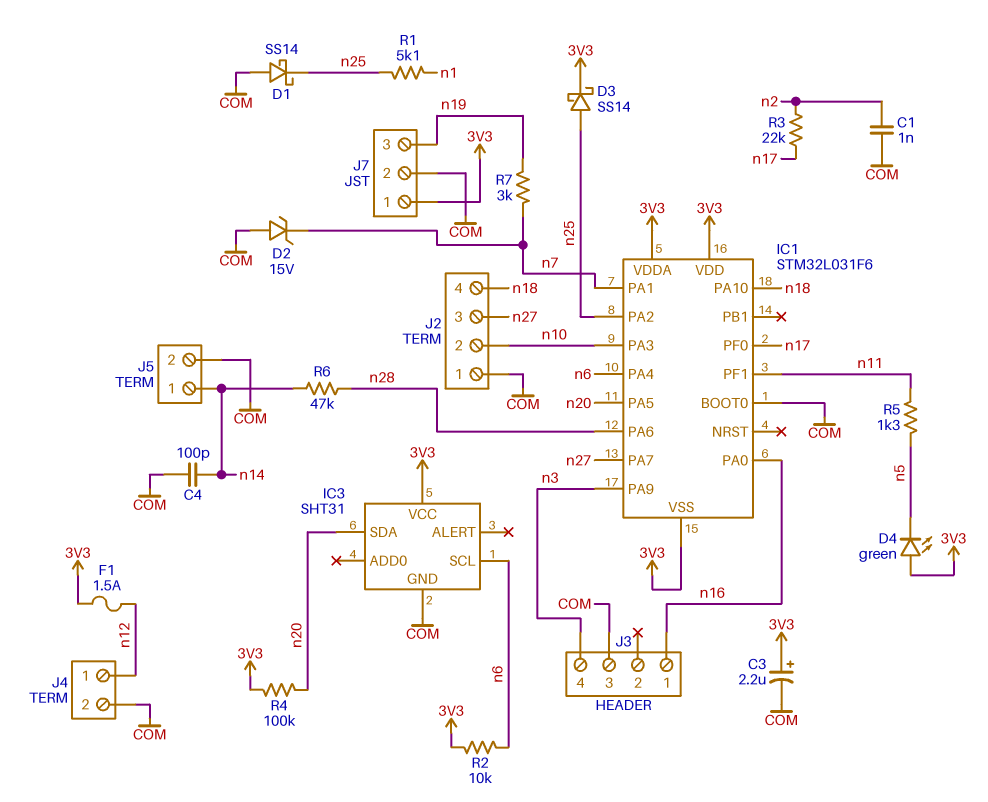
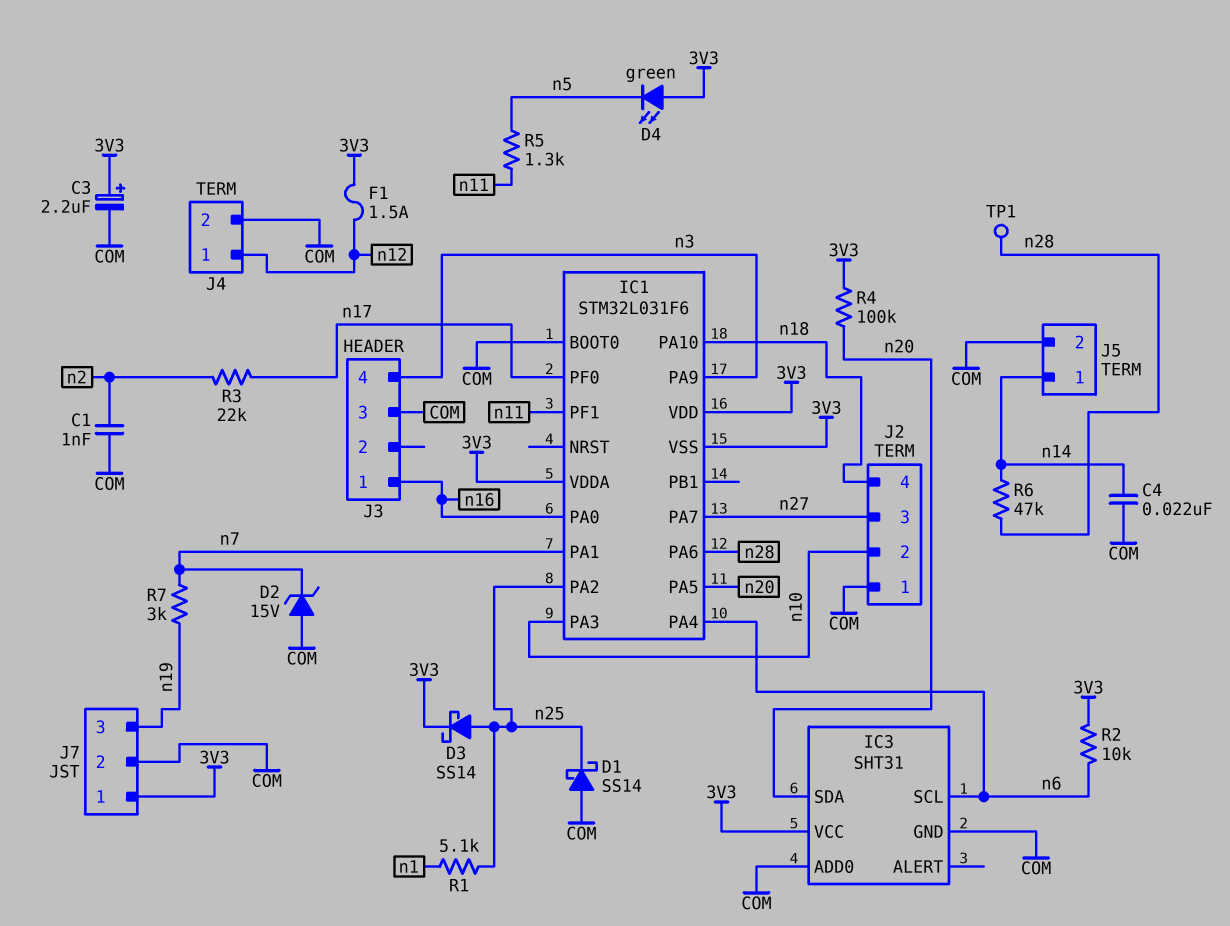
C4: 100pF (COM, n14) -> 22nF (COM, n14)
IC3 pin ADD0: none -> COM
TP1: none -> test point (n28)

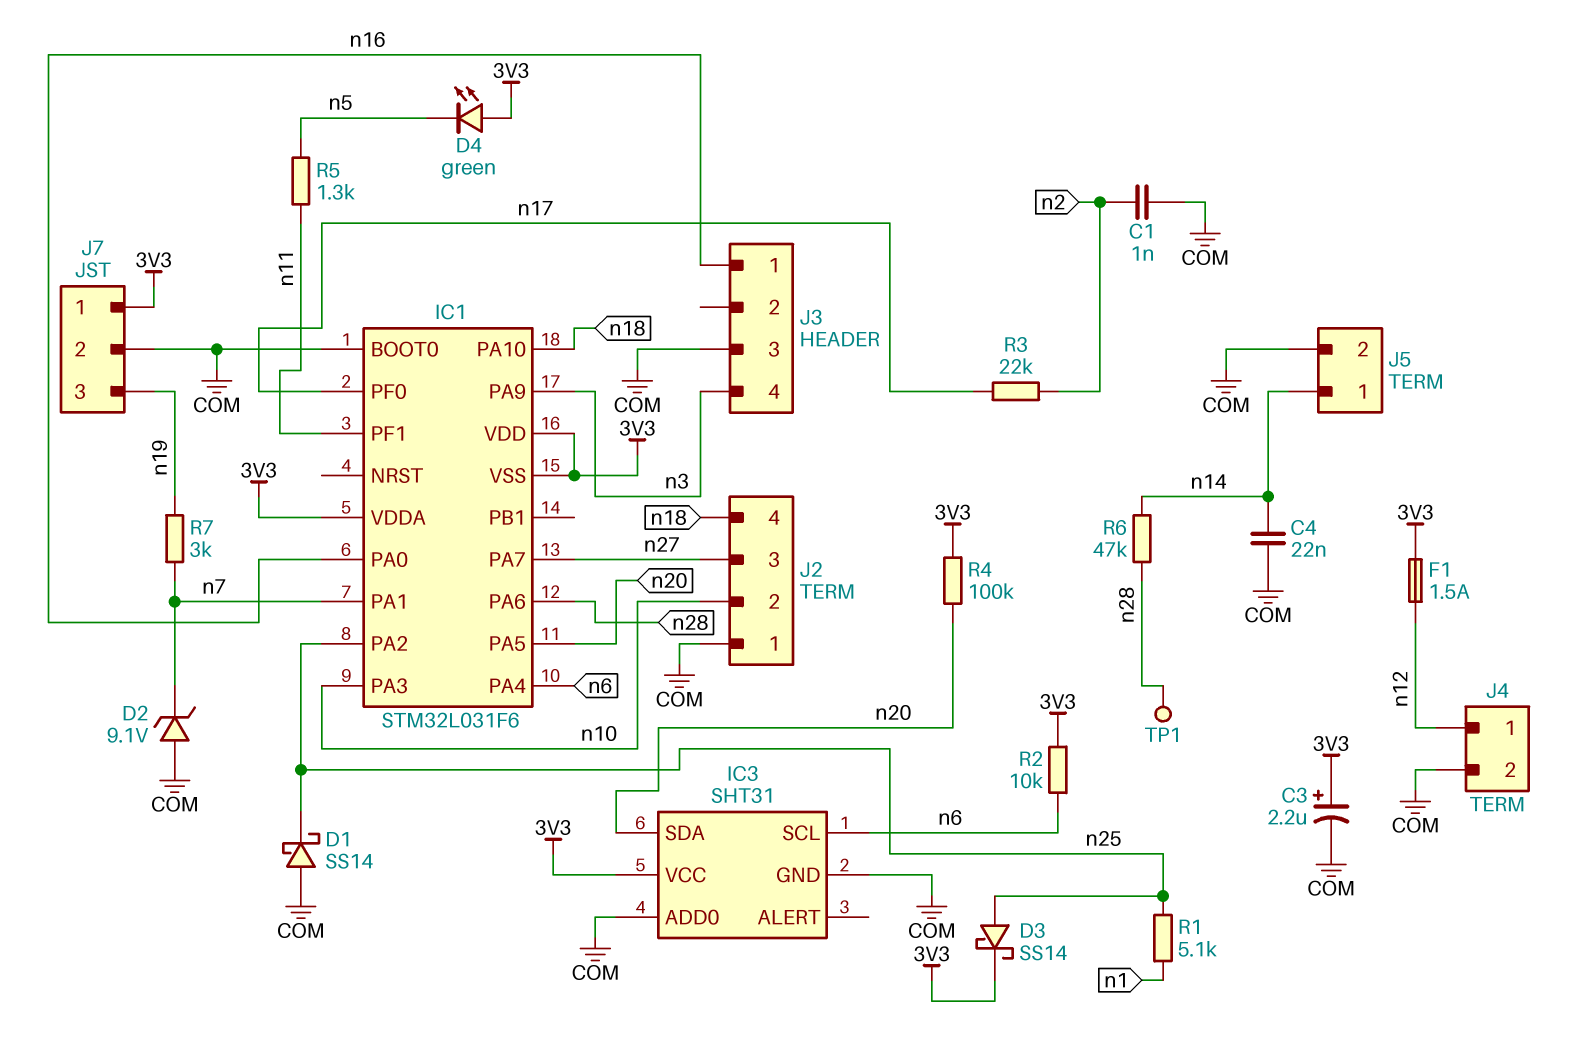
D2: zener 15V (A COM, K n7) -> zener 9.1V (A COM, K n7)

